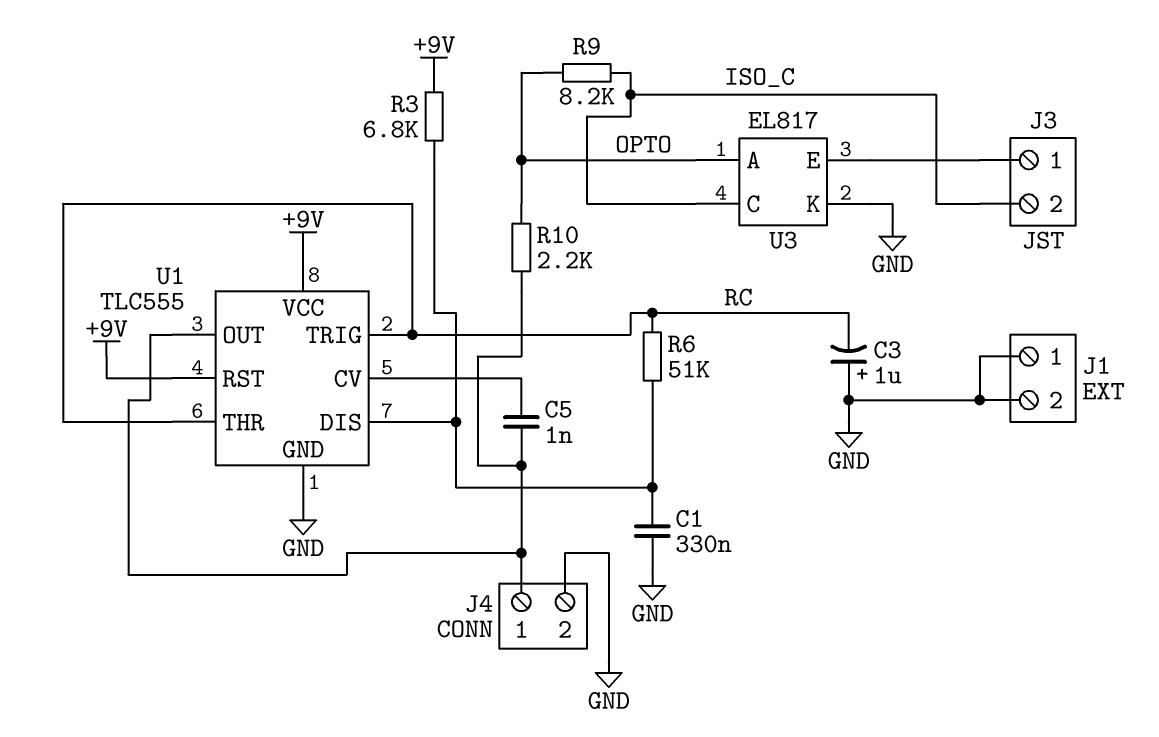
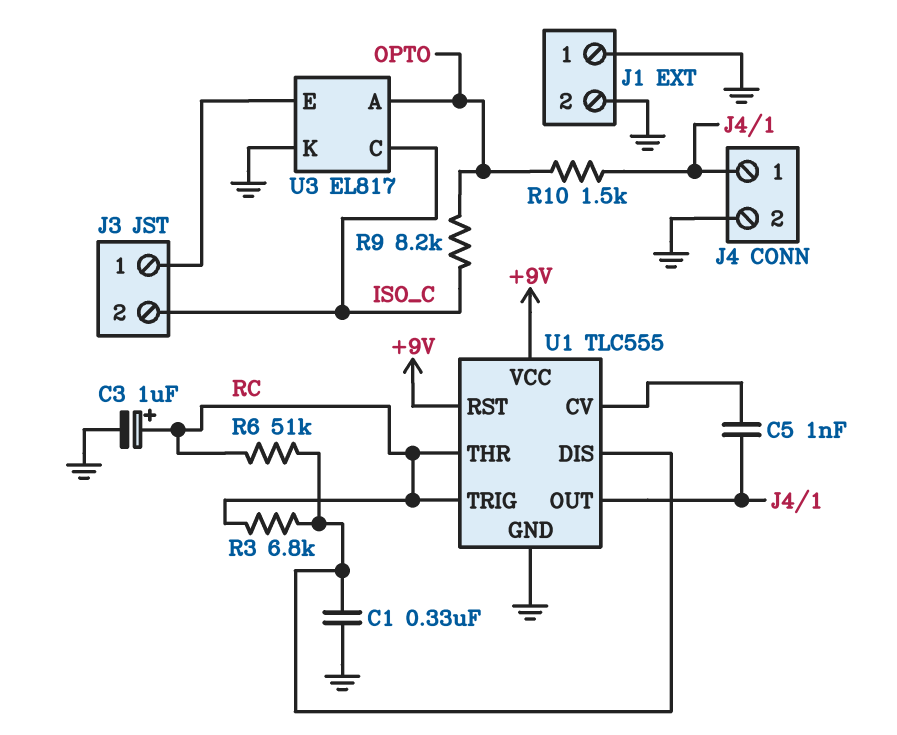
C3: 1uF (plus GND, minus RC) -> 1uF (plus RC, minus GND)
R3: 6.8k (+9V, U1/DIS) -> 6.8k (RC, U1/DIS)
R10: 2.2k (J4/1, OPTO) -> 1.5k (J4/1, OPTO)

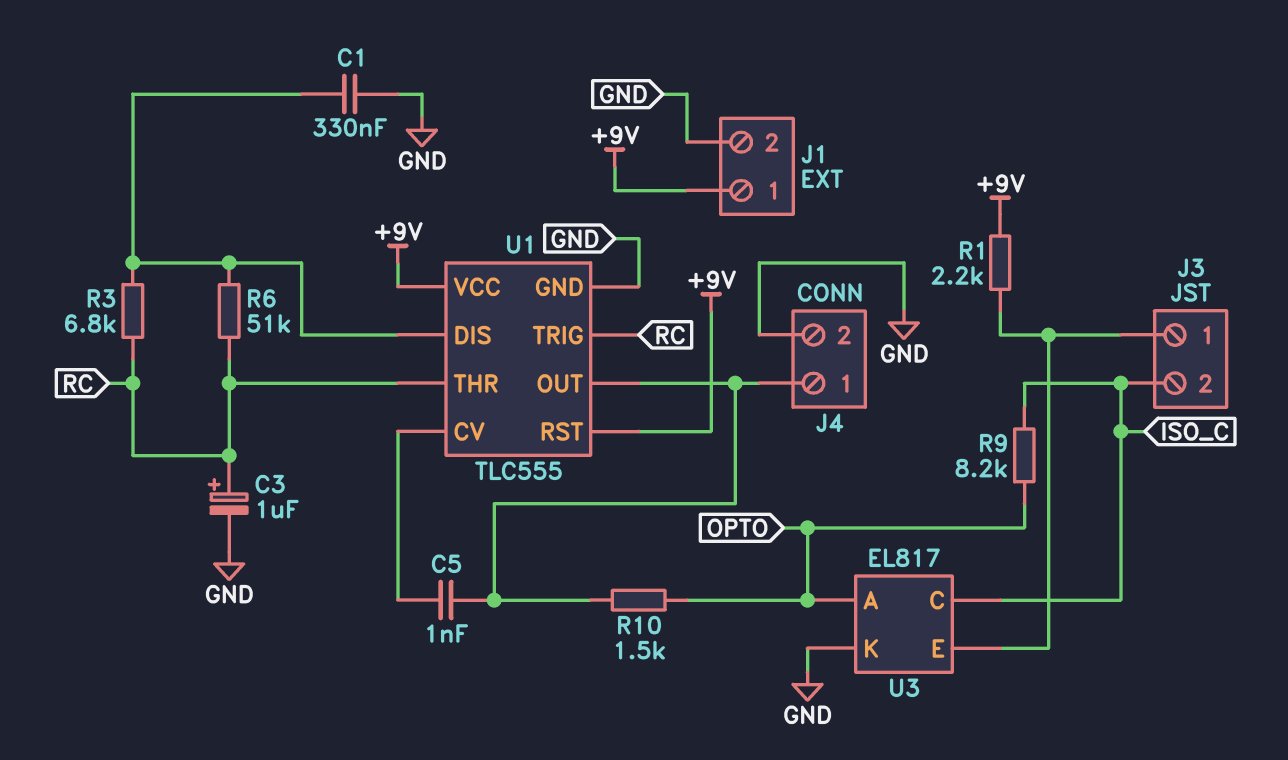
J1 pin 1: GND -> +9V
R1: none -> 2.2k (+9V, J3/1)

